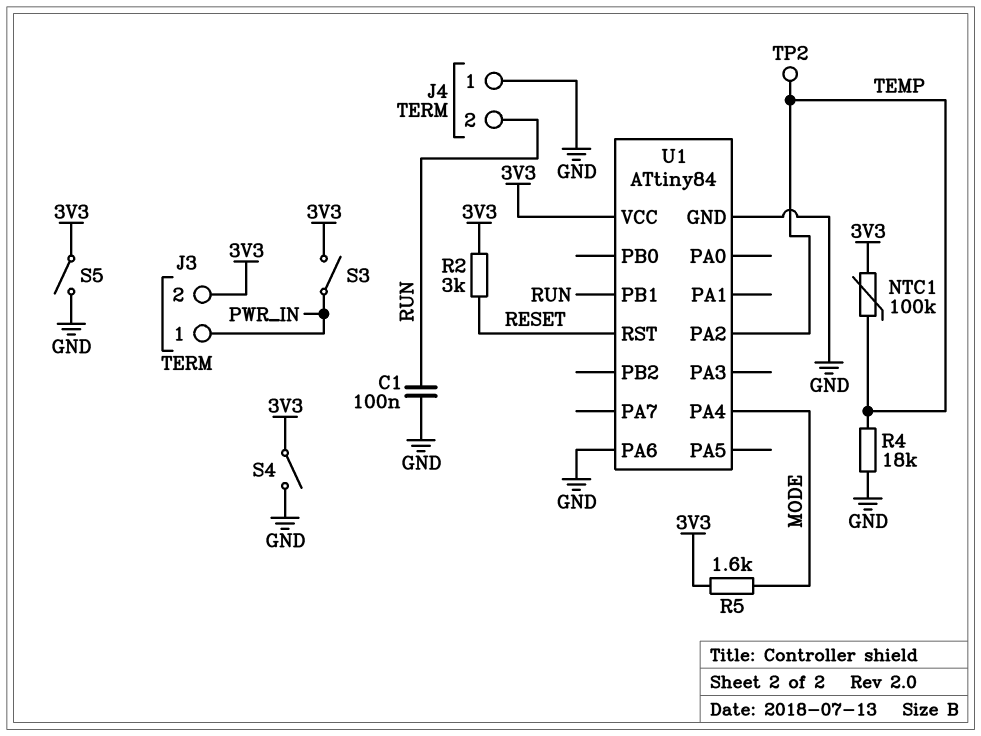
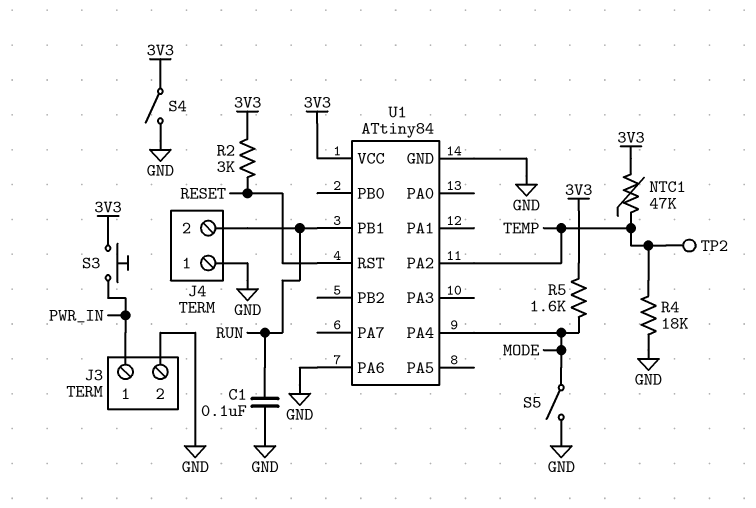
J3 pin 2: 3V3 -> GND
NTC1: 100k (3V3, TEMP) -> 47k (3V3, TEMP)
S3: switch (3V3, PWR_IN) -> button (3V3, PWR_IN)
S5: switch (3V3, GND) -> switch (GND, MODE)

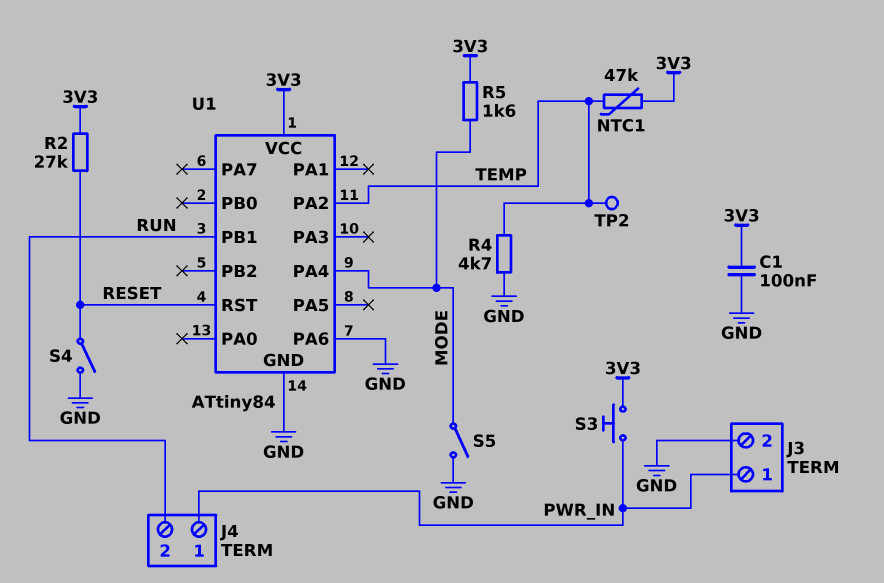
C1: 100nF (GND, RUN) -> 100nF (3V3, GND)
J4 pin 1: GND -> PWR_IN
R2: 3k (3V3, RESET) -> 27k (3V3, RESET)
R4: 18k (GND, TEMP) -> 4.7k (GND, TEMP)
S4: switch (3V3, GND) -> switch (GND, RESET)

